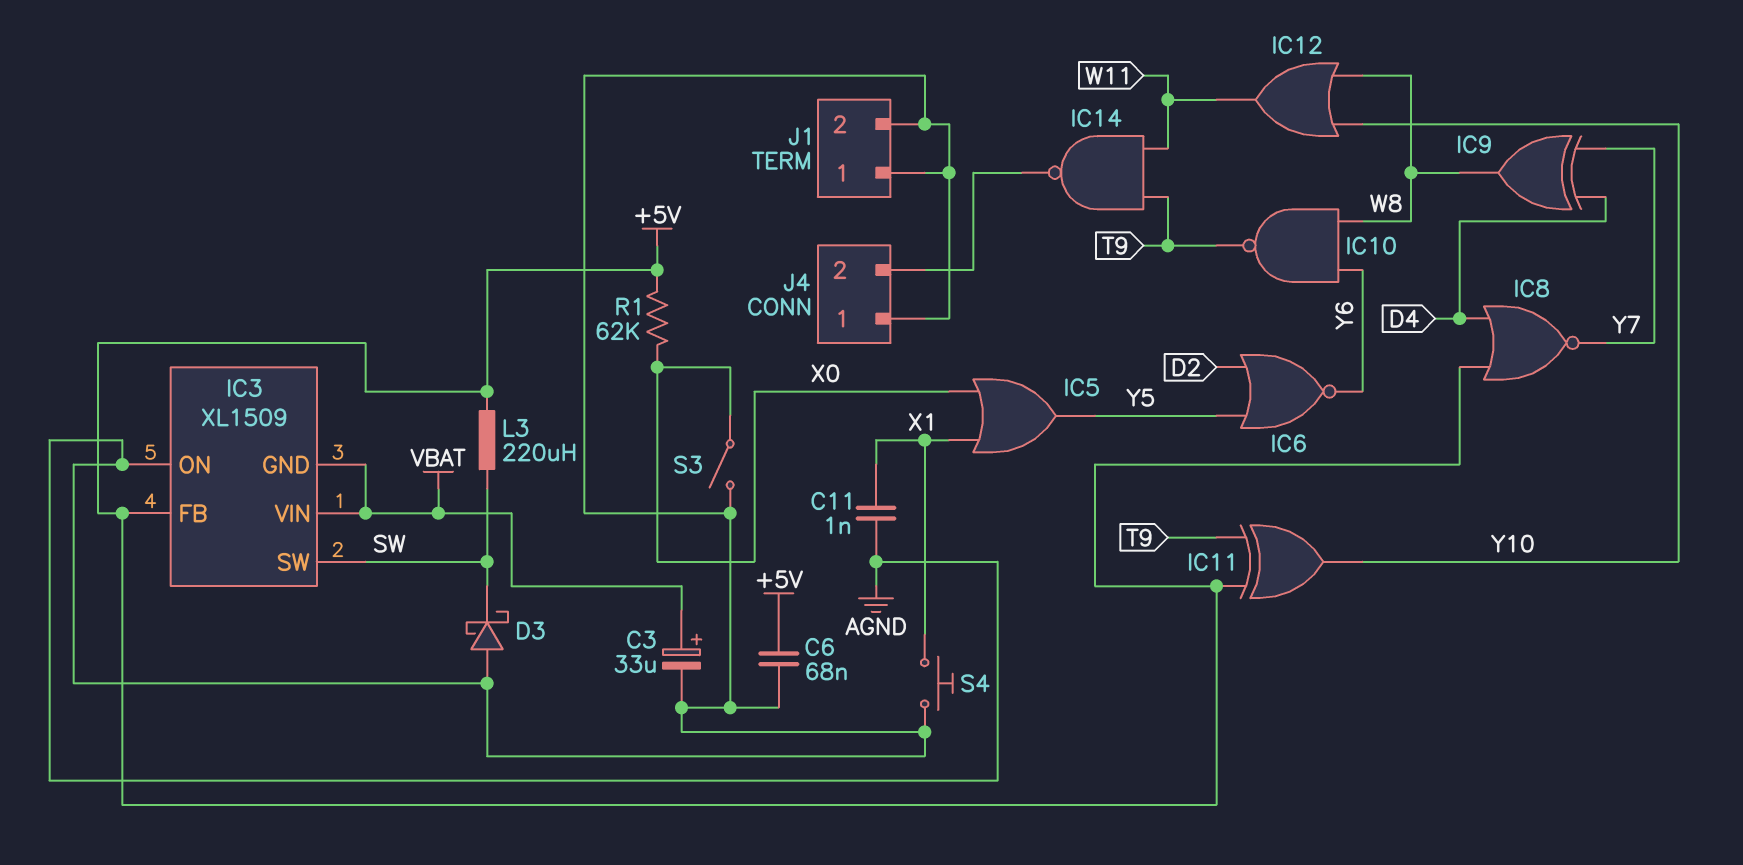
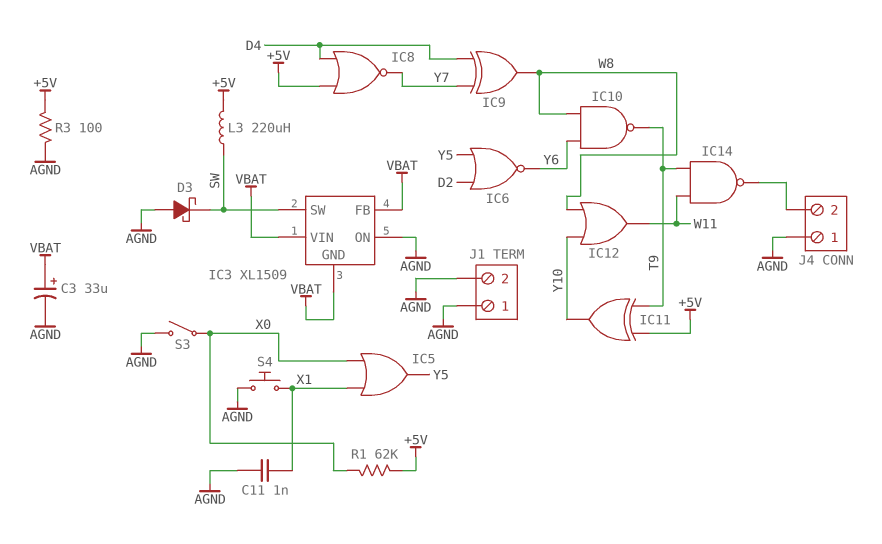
C6: 68nF (+5V, AGND) -> none
IC3 pin FB: +5V -> VBAT
R3: none -> 100 (+5V, AGND)

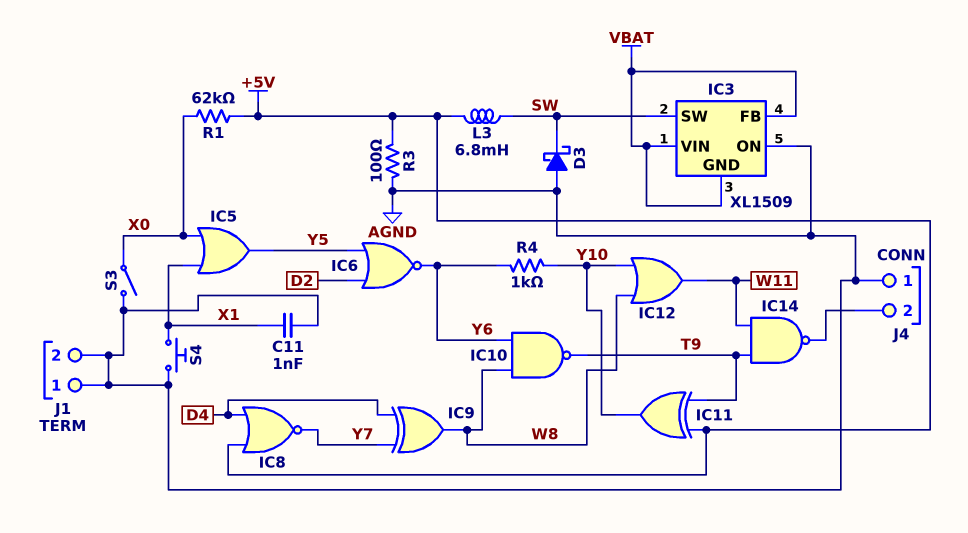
C3: 33uF (plus VBAT, minus AGND) -> none
L3: 220uH (+5V, SW) -> 6.8mH (+5V, SW)
R4: none -> 1k (Y6, Y10)

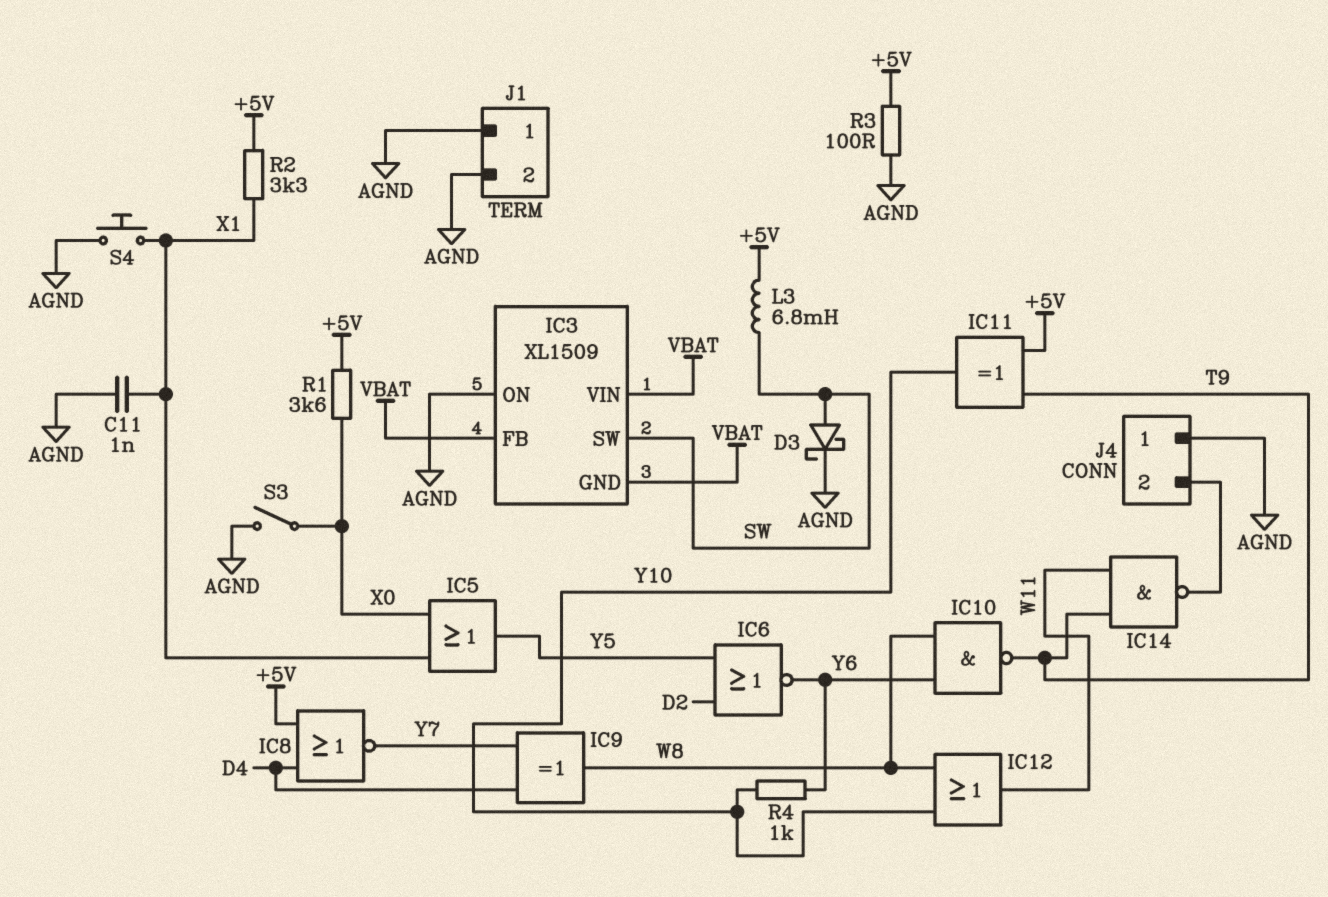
D3: schottky (A AGND, K SW) -> schottky (A SW, K AGND)
R1: 62k (+5V, X0) -> 3.6k (+5V, X0)
R2: none -> 3.3k (+5V, X1)

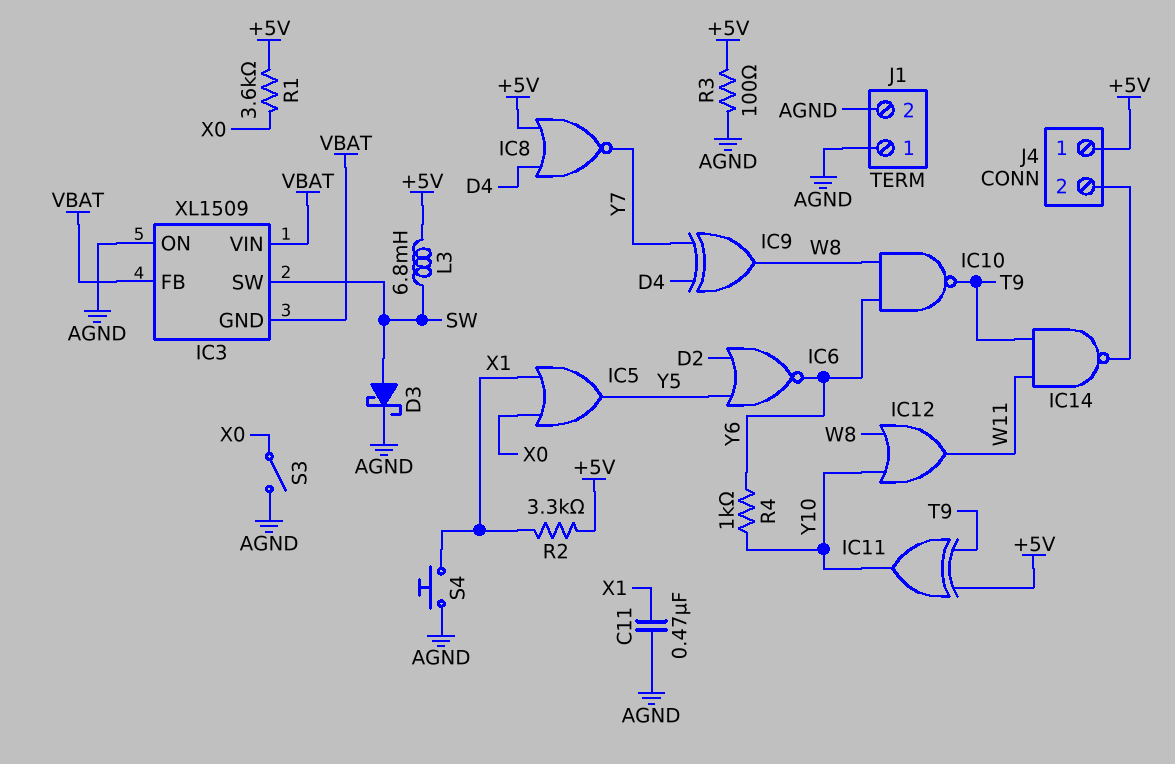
C11: 1nF (AGND, X1) -> 470nF (AGND, X1)
J4 pin 1: AGND -> +5V

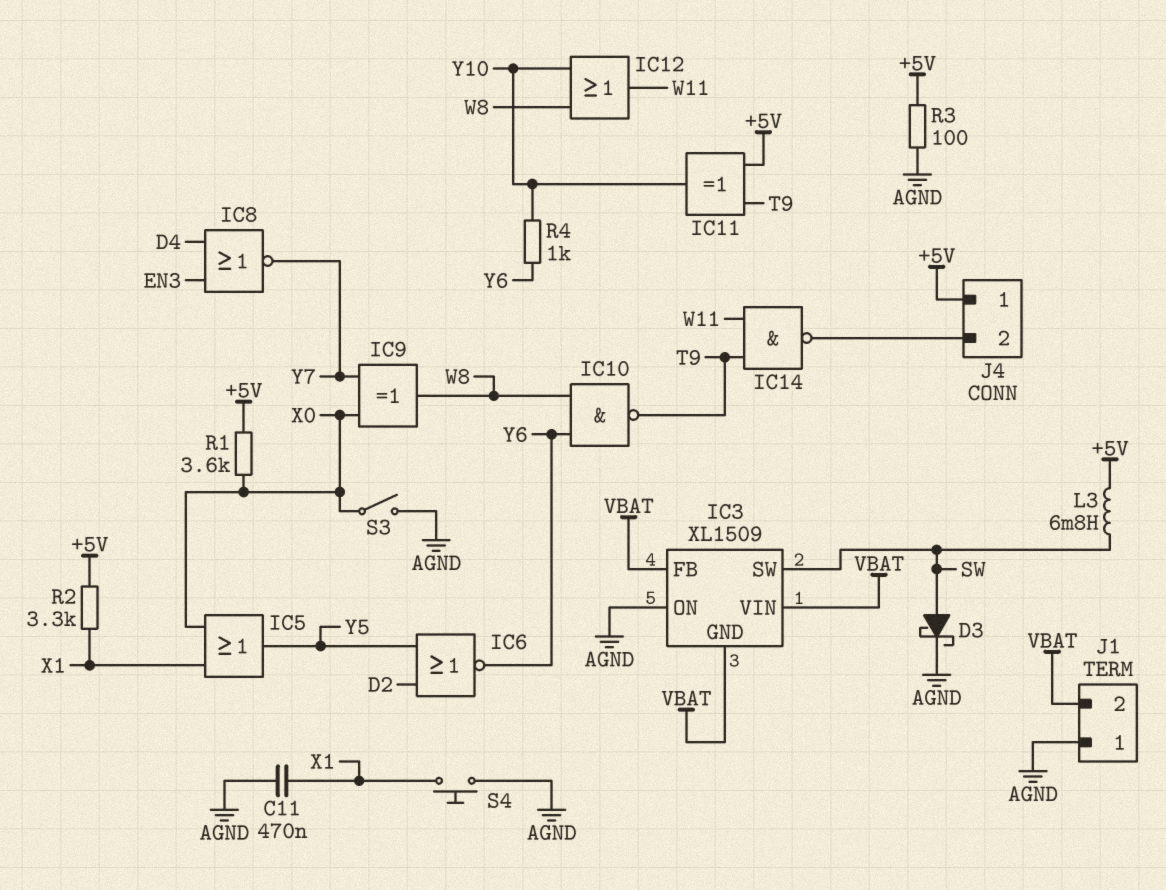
IC8: NOR (in +5V, in D4, out Y7) -> NOR (in D4, in EN3, out Y7)
IC9: XOR (in D4, in Y7, out W8) -> XOR (in X0, in Y7, out W8)
J1 pin 2: AGND -> VBAT

